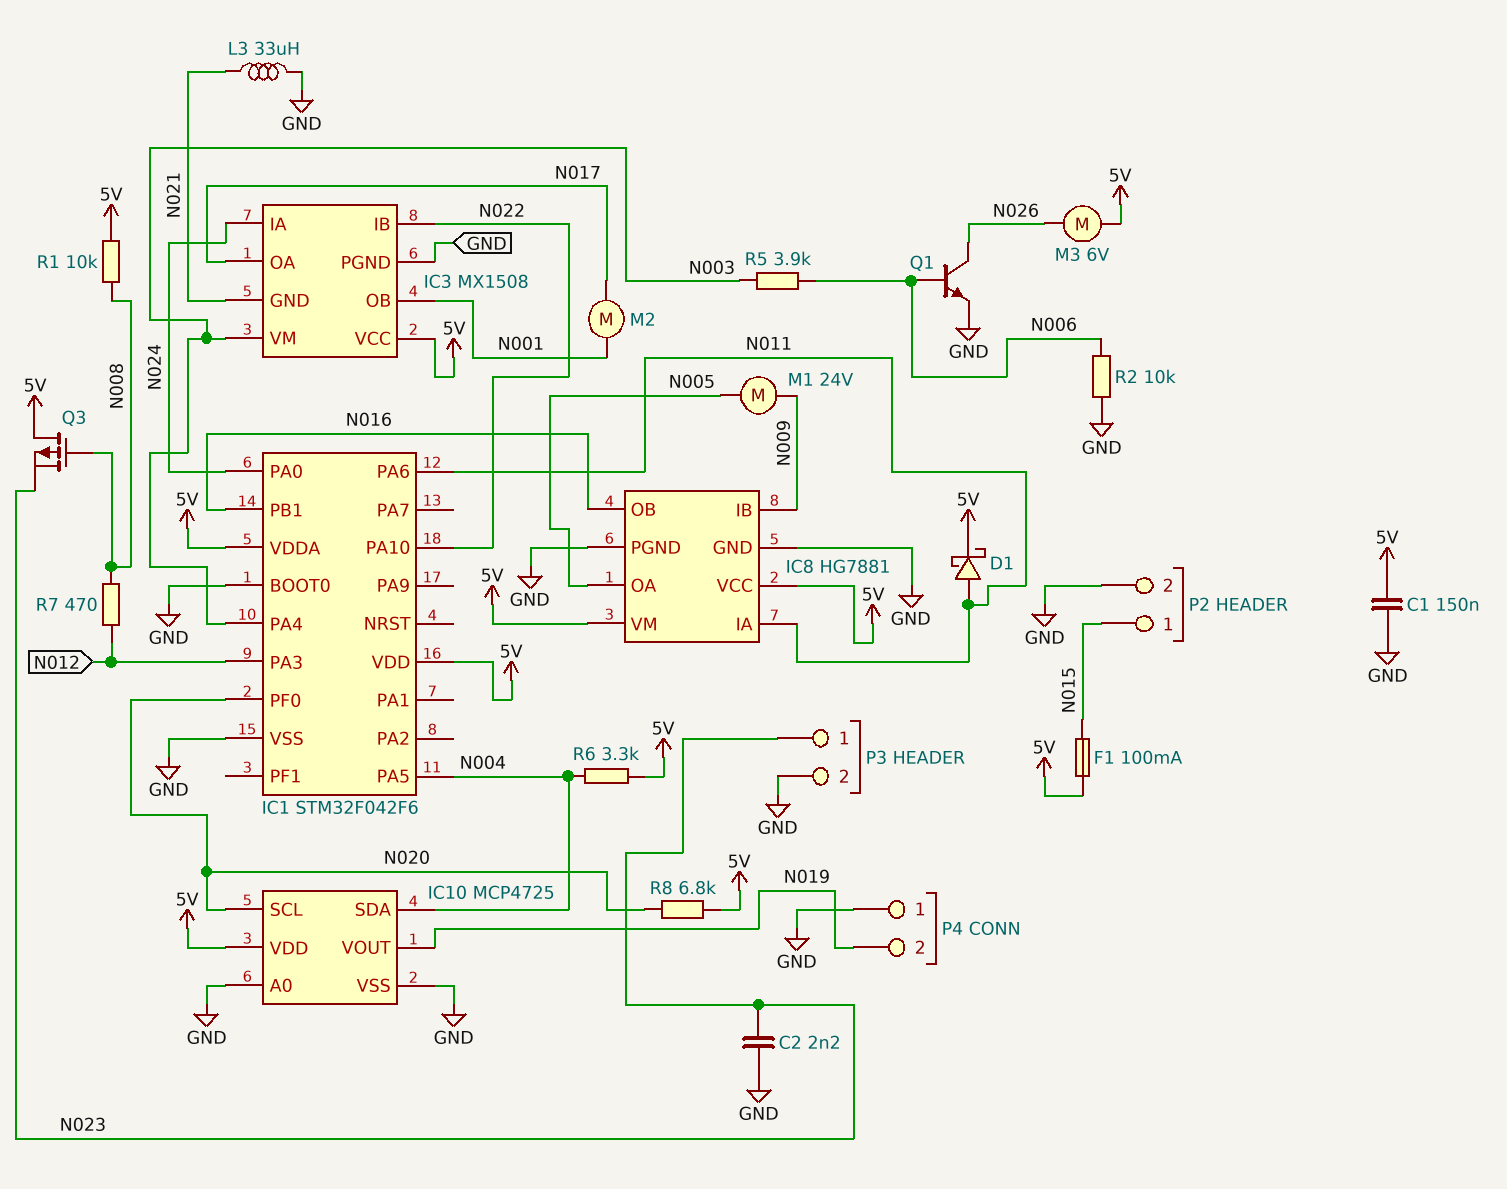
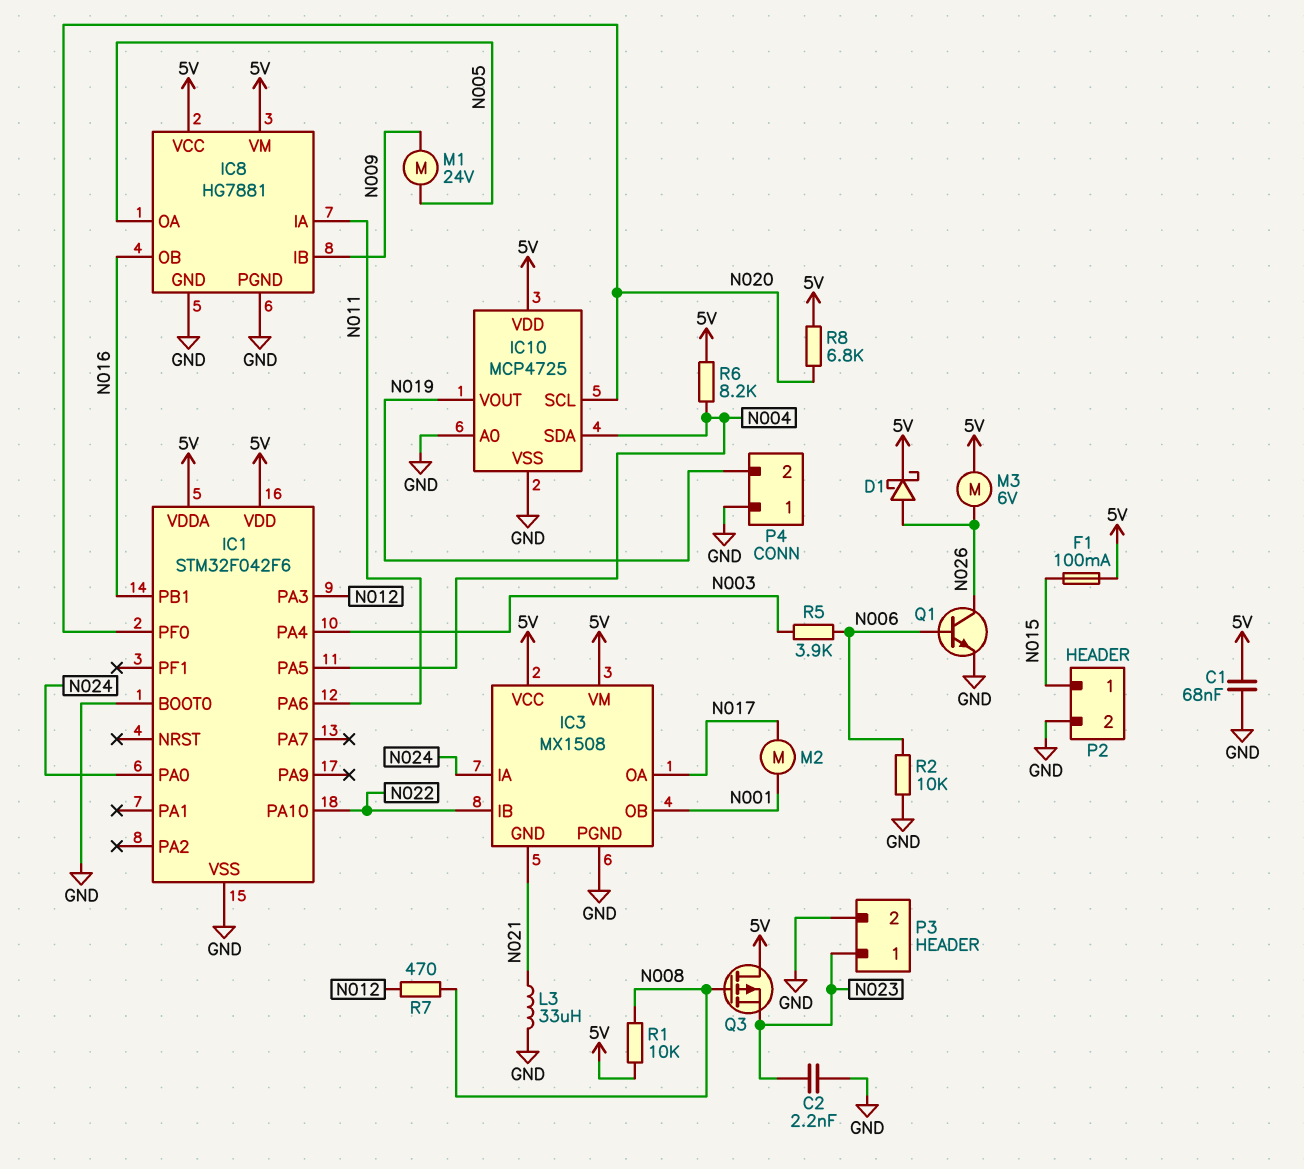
C1: 150nF (5V, GND) -> 68nF (5V, GND)
D1: schottky (A N011, K 5V) -> schottky (A N026, K 5V)
IC3 pin VM: N003 -> 5V
R6: 3.3k (5V, N004) -> 8.2k (5V, N004)

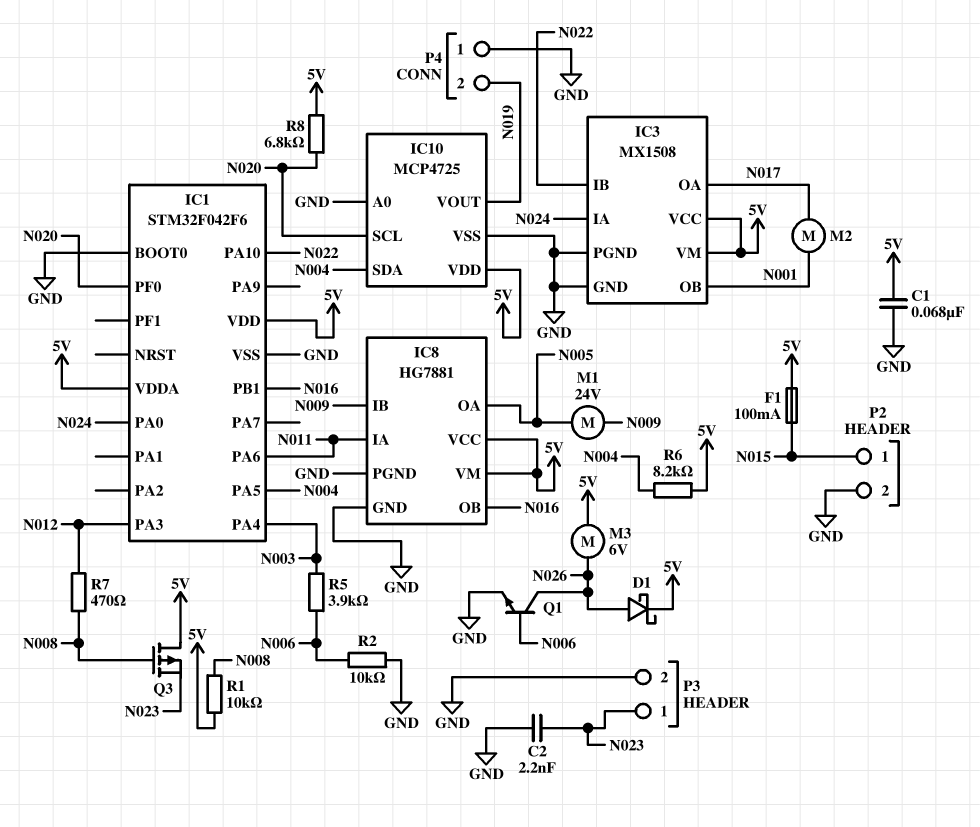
IC3 pin GND: N021 -> GND
L3: 33uH (GND, N021) -> none

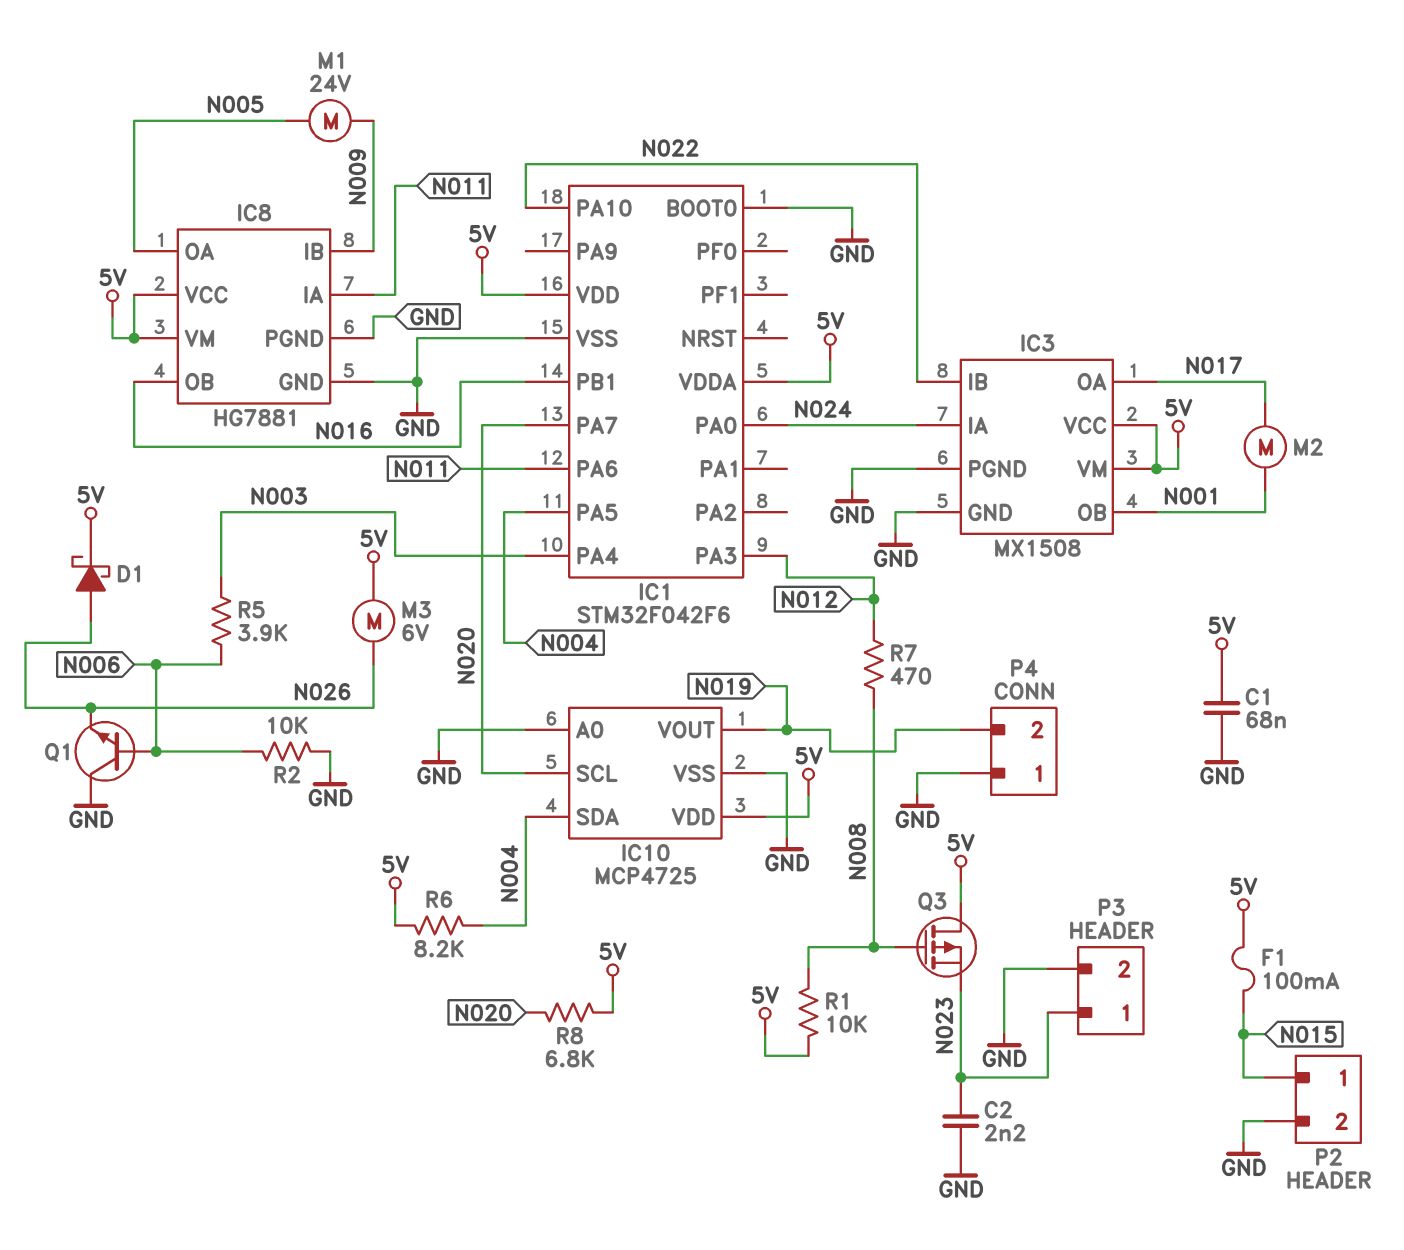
IC1 pin PA7: none -> N020
IC1 pin PF0: N020 -> none
Q1: NPN (B N006, C N026, E GND) -> NPN (B N006, C GND, E N026)

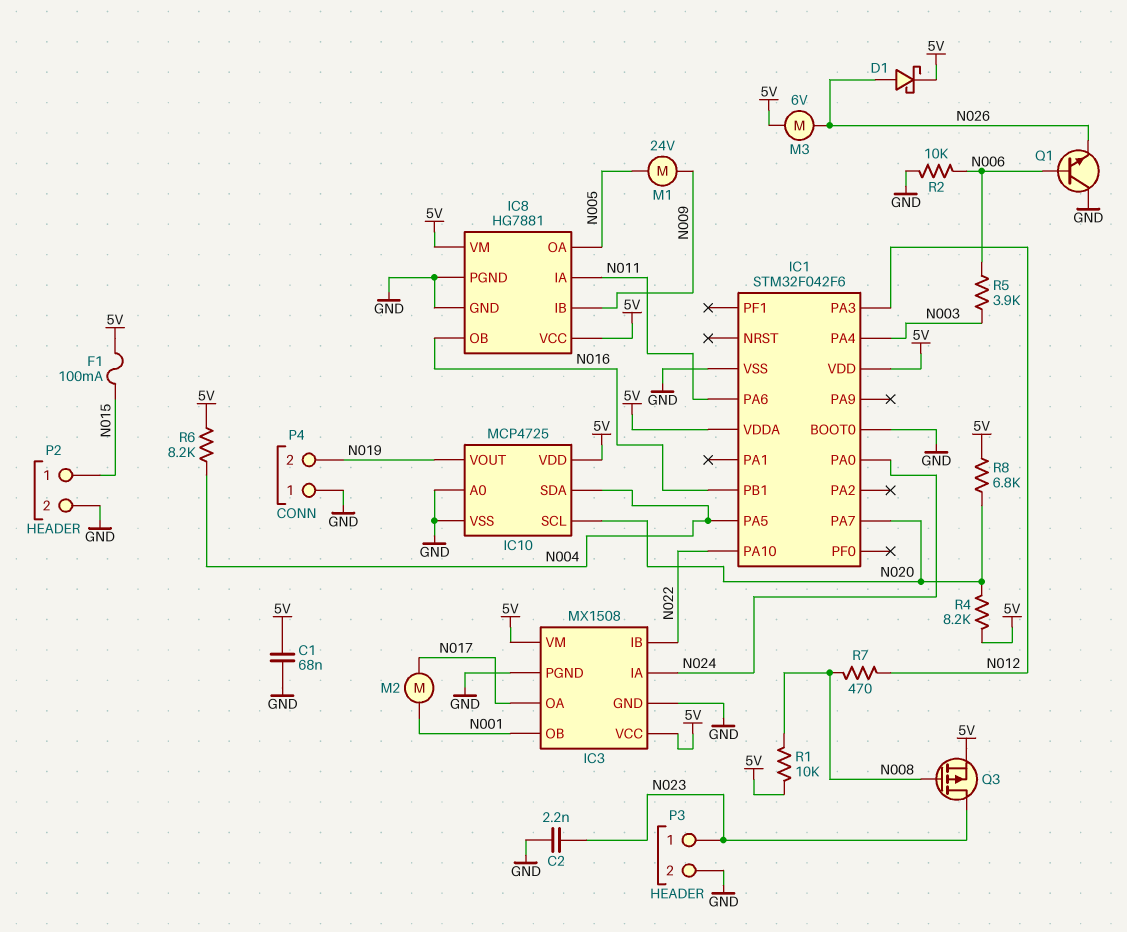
Q3: PMOS (G N008, D 5V, S N023) -> PMOS (G N008, D N023, S 5V)
R4: none -> 8.2k (5V, N020)

